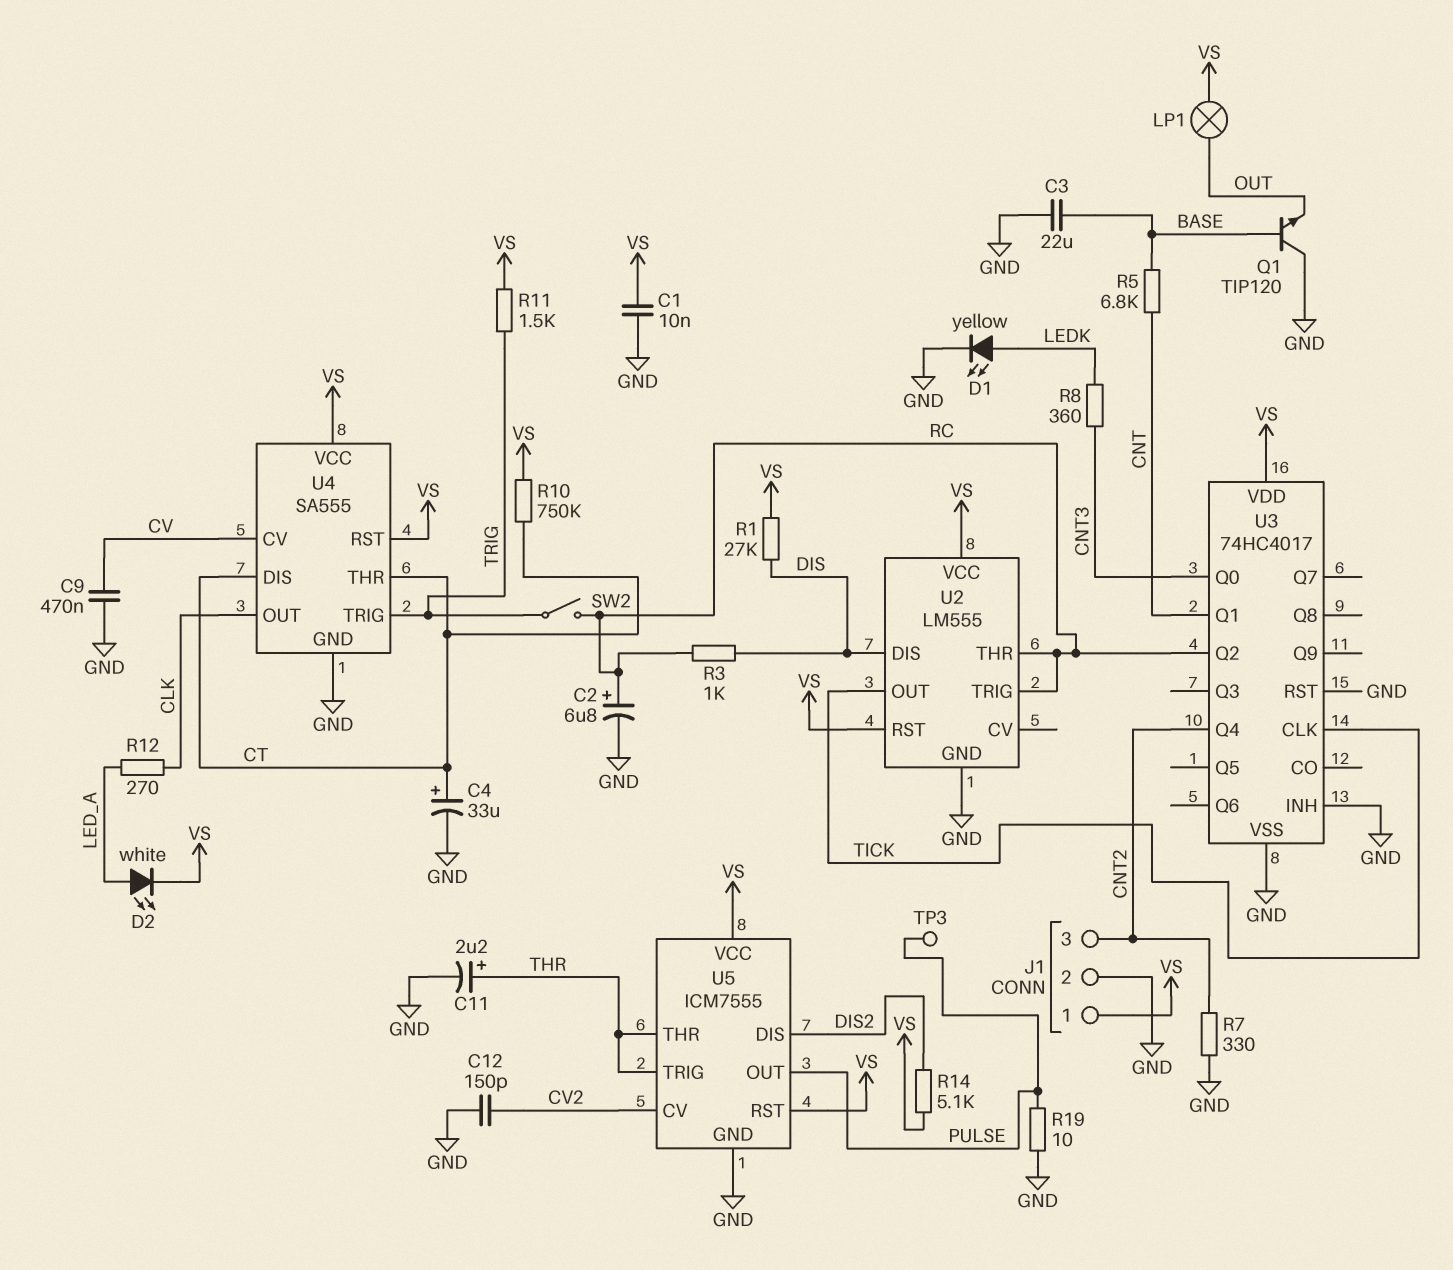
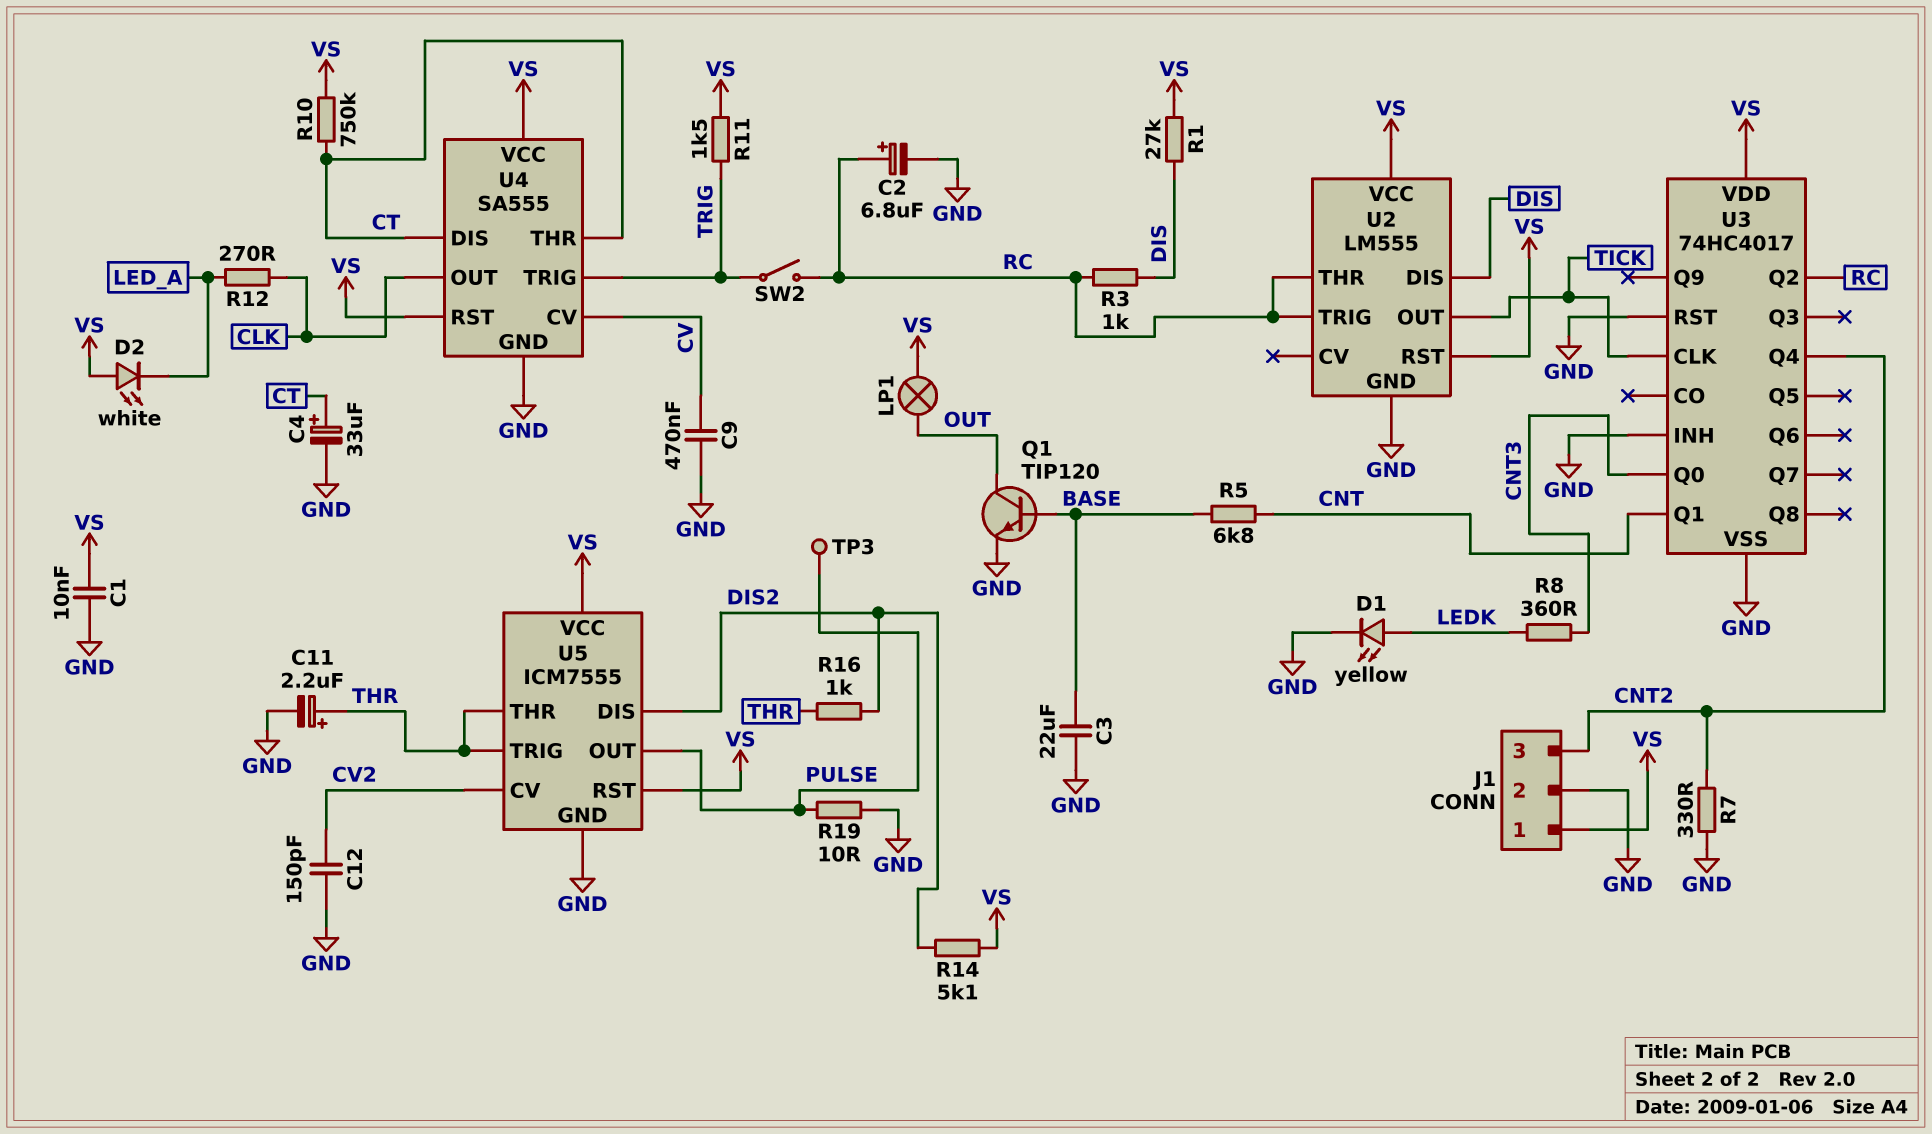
D2: LED white (A LED_A, K VS) -> LED white (A VS, K LED_A)
Q1: NPN TIP120 (B BASE, C GND, E OUT) -> NPN TIP120 (B BASE, C OUT, E GND)
R16: none -> 1k (DIS2, THR)

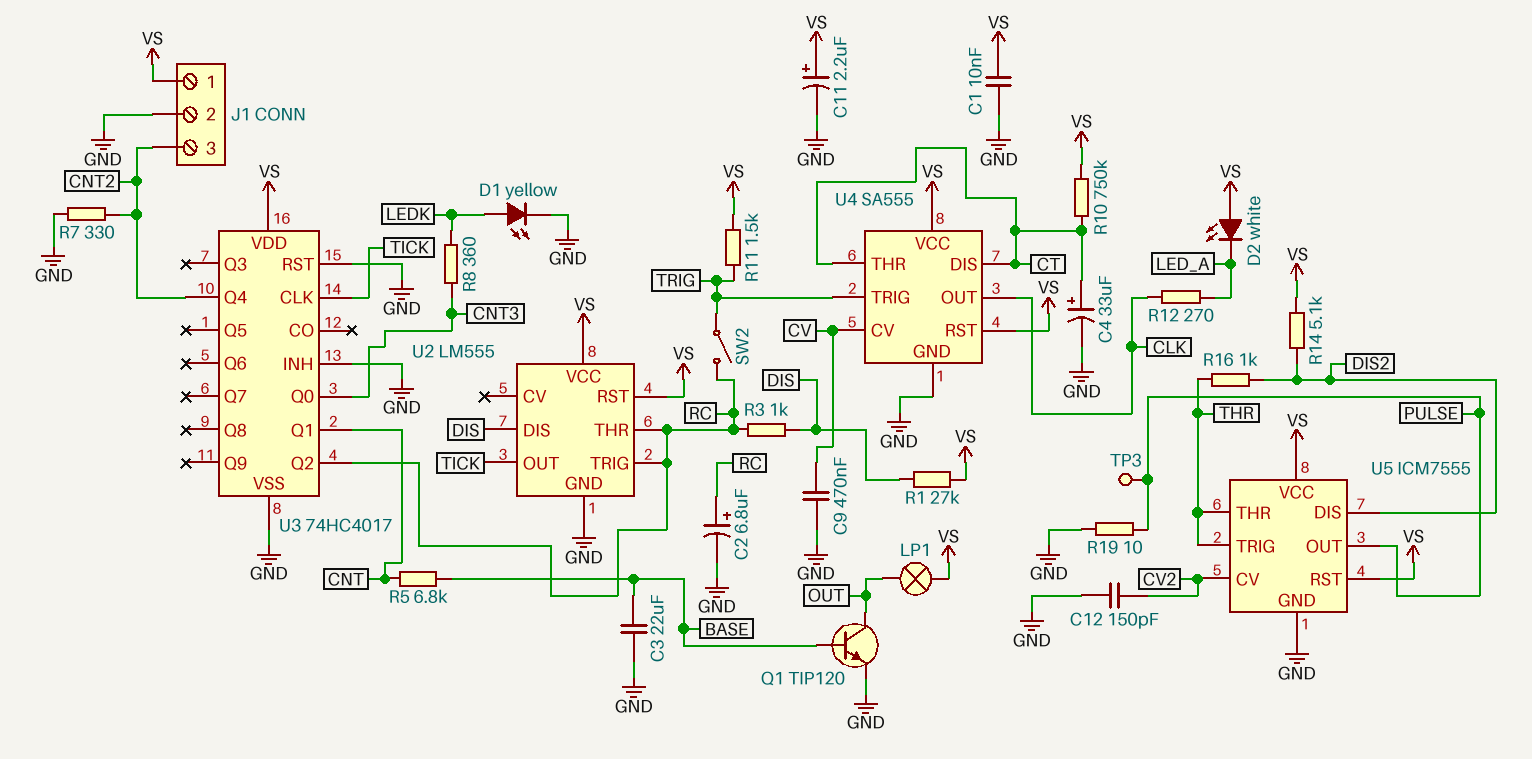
C11: 2.2uF (plus THR, minus GND) -> 2.2uF (plus VS, minus GND)

